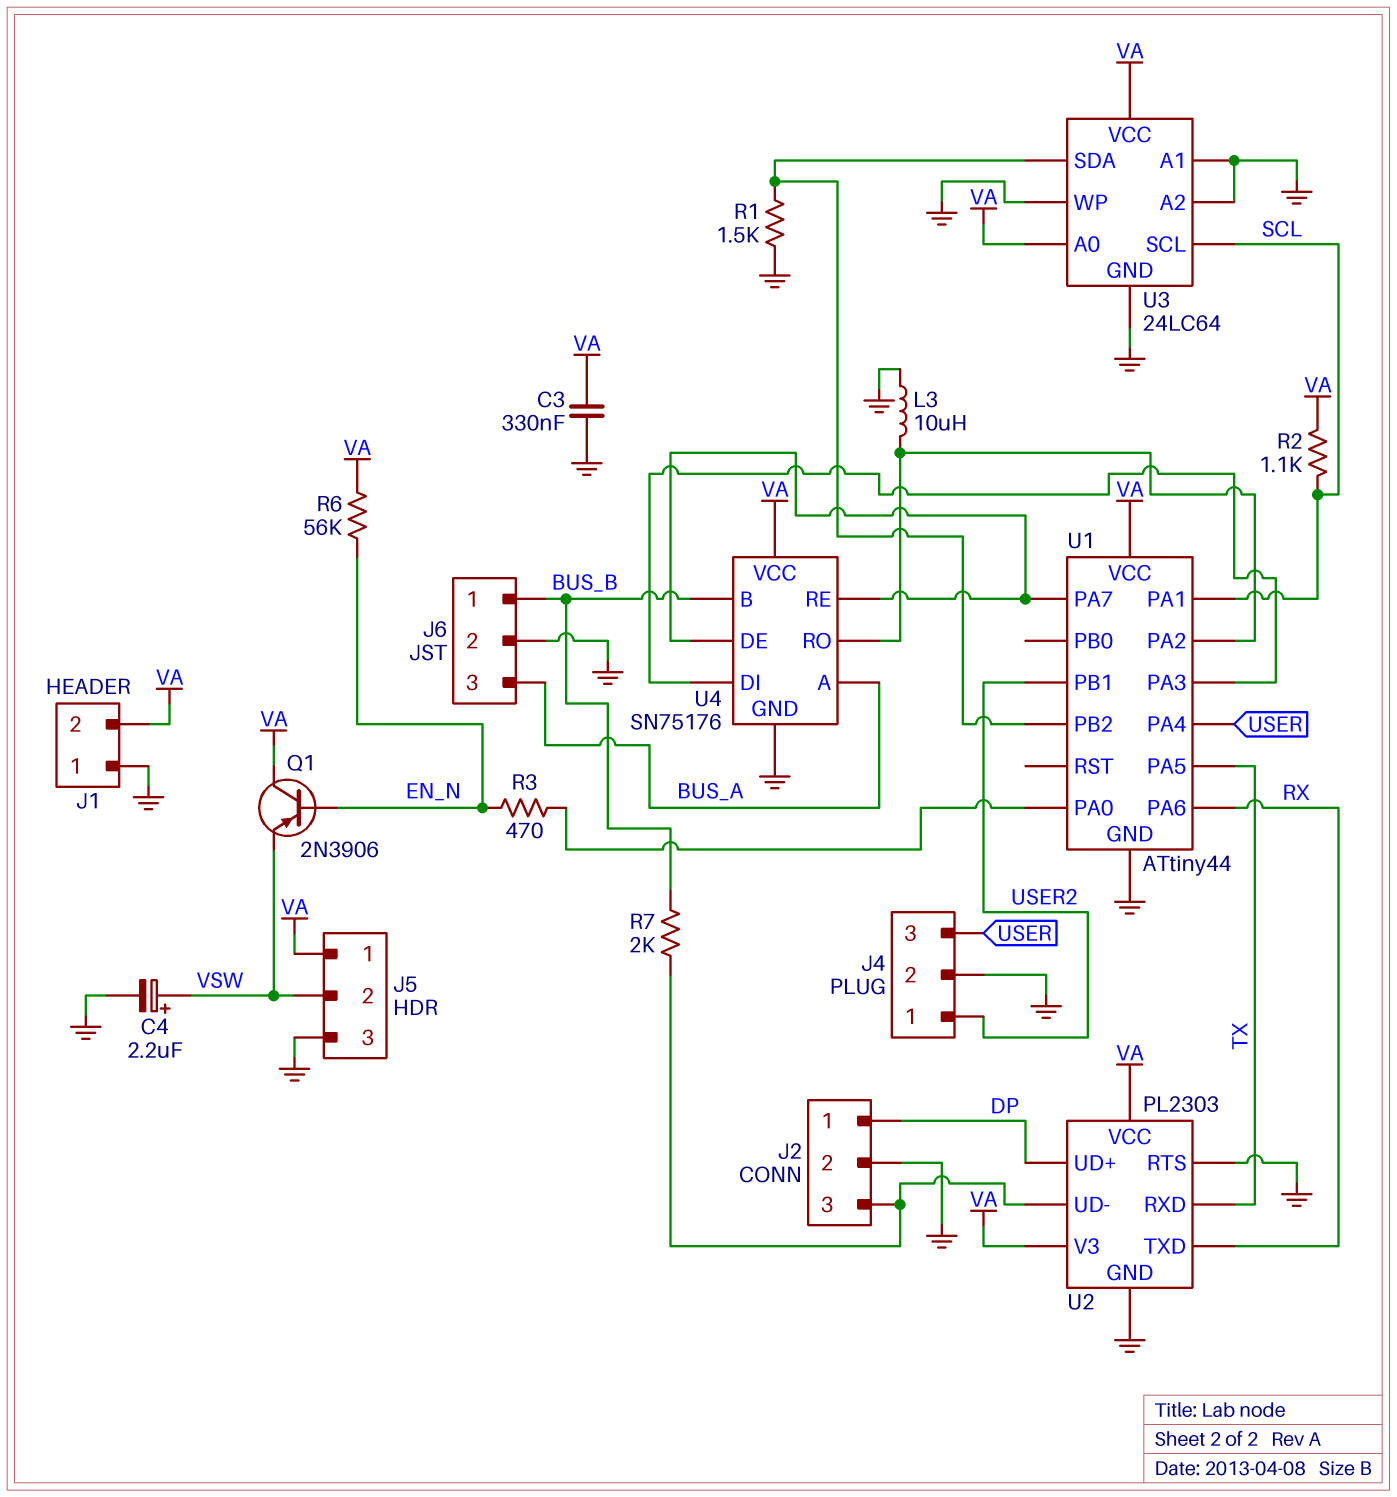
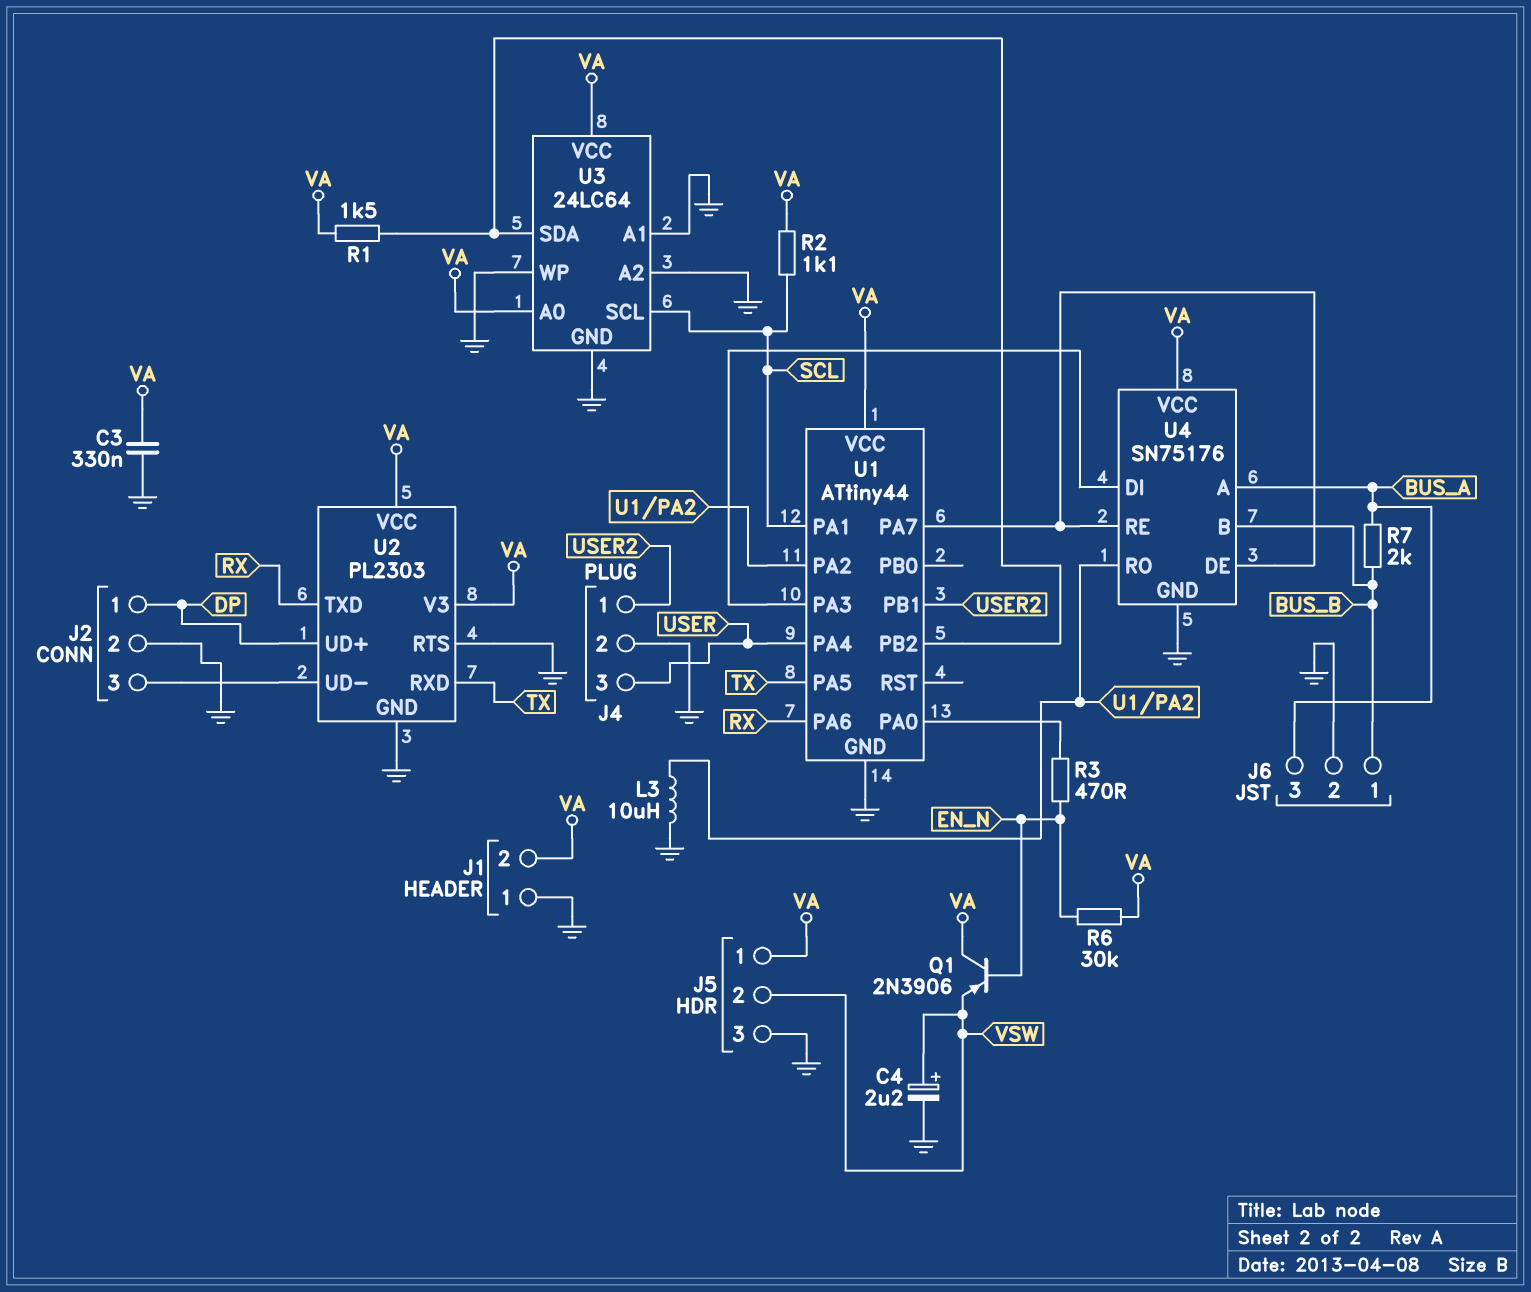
R1: 1.5k (GND, U1/PB2) -> 1.5k (U1/PB2, VA)
R6: 56k (EN_N, VA) -> 30k (EN_N, VA)
R7: 2k (BUS_B, J2/3) -> 2k (BUS_A, BUS_B)

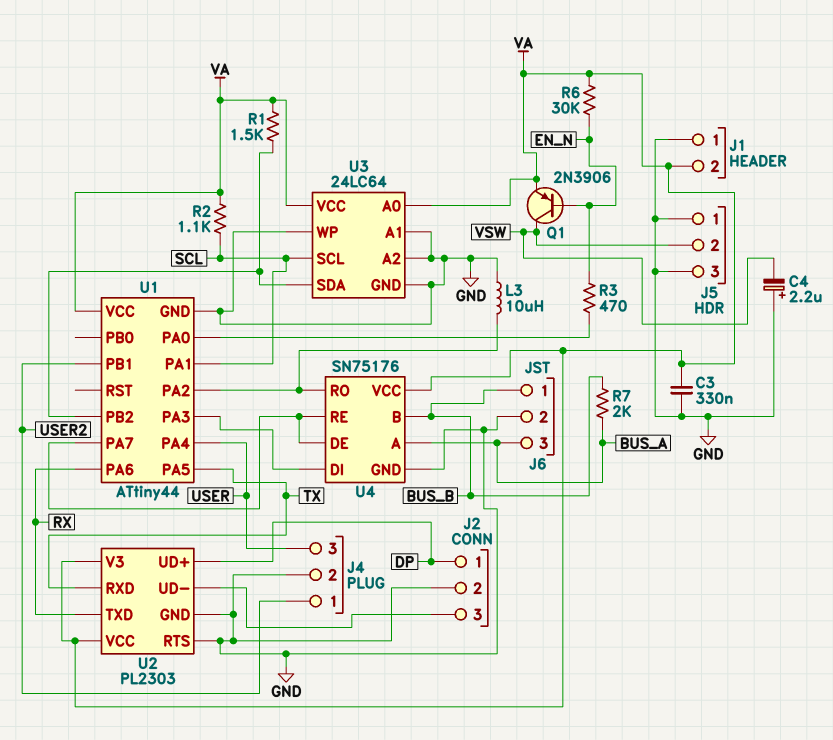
C4: 2.2uF (plus VSW, minus GND) -> 2.2uF (plus GND, minus VSW)
J5 pin 1: VA -> GND
Q1: PNP 2N3906 (B EN_N, C VA, E VSW) -> PNP 2N3906 (B EN_N, C VSW, E VA)

